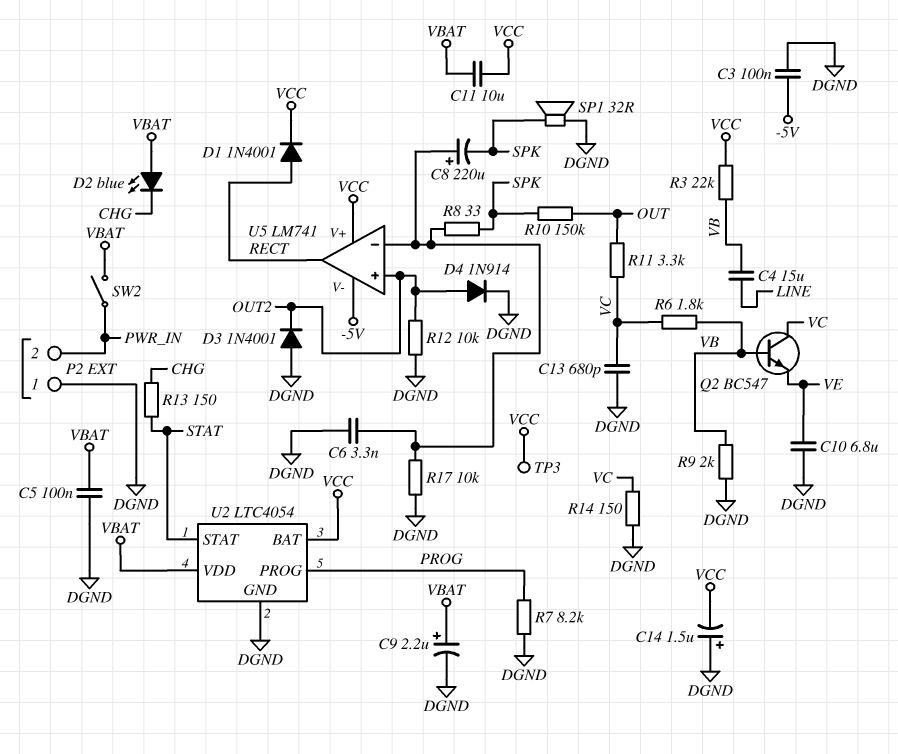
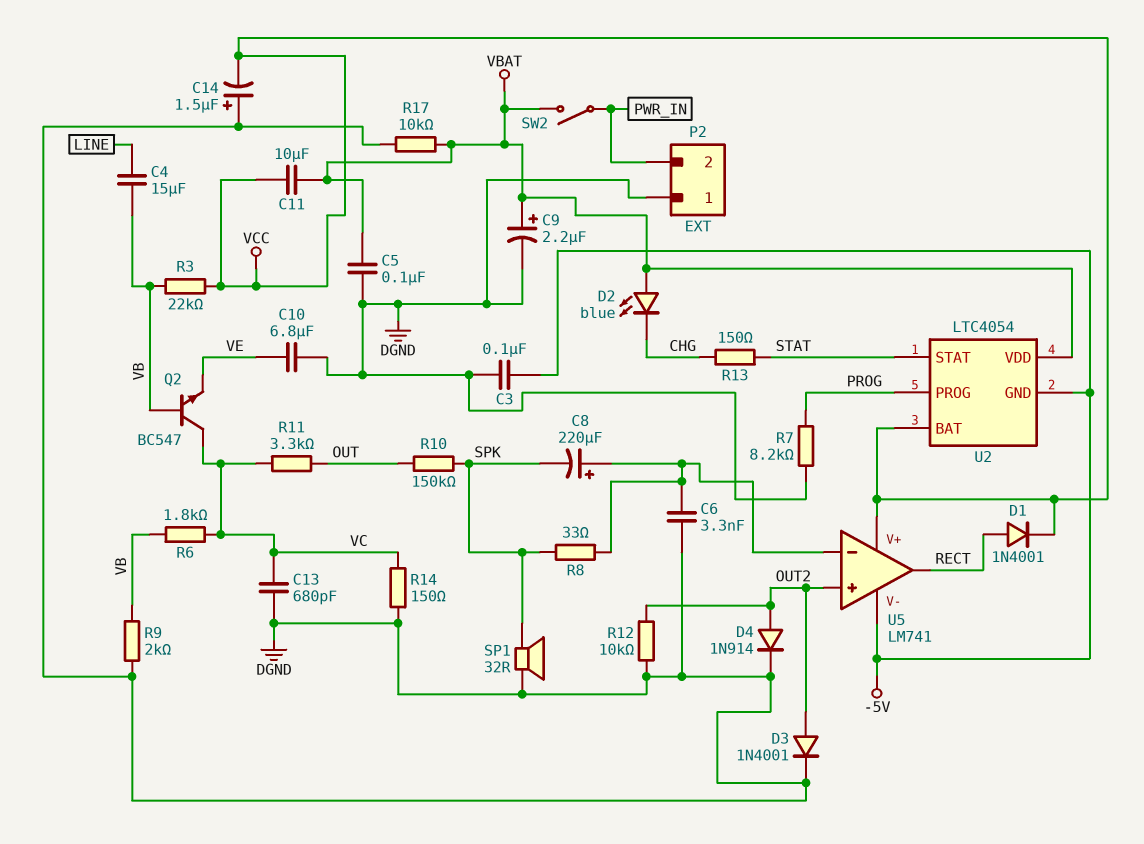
D3: diode 1N4001 (A DGND, K OUT2) -> diode 1N4001 (A OUT2, K DGND)
R17: 10k (DGND, U5/in-) -> 10k (DGND, VBAT)
TP3: test point (VCC) -> none
U2 pin GND: DGND -> -5V

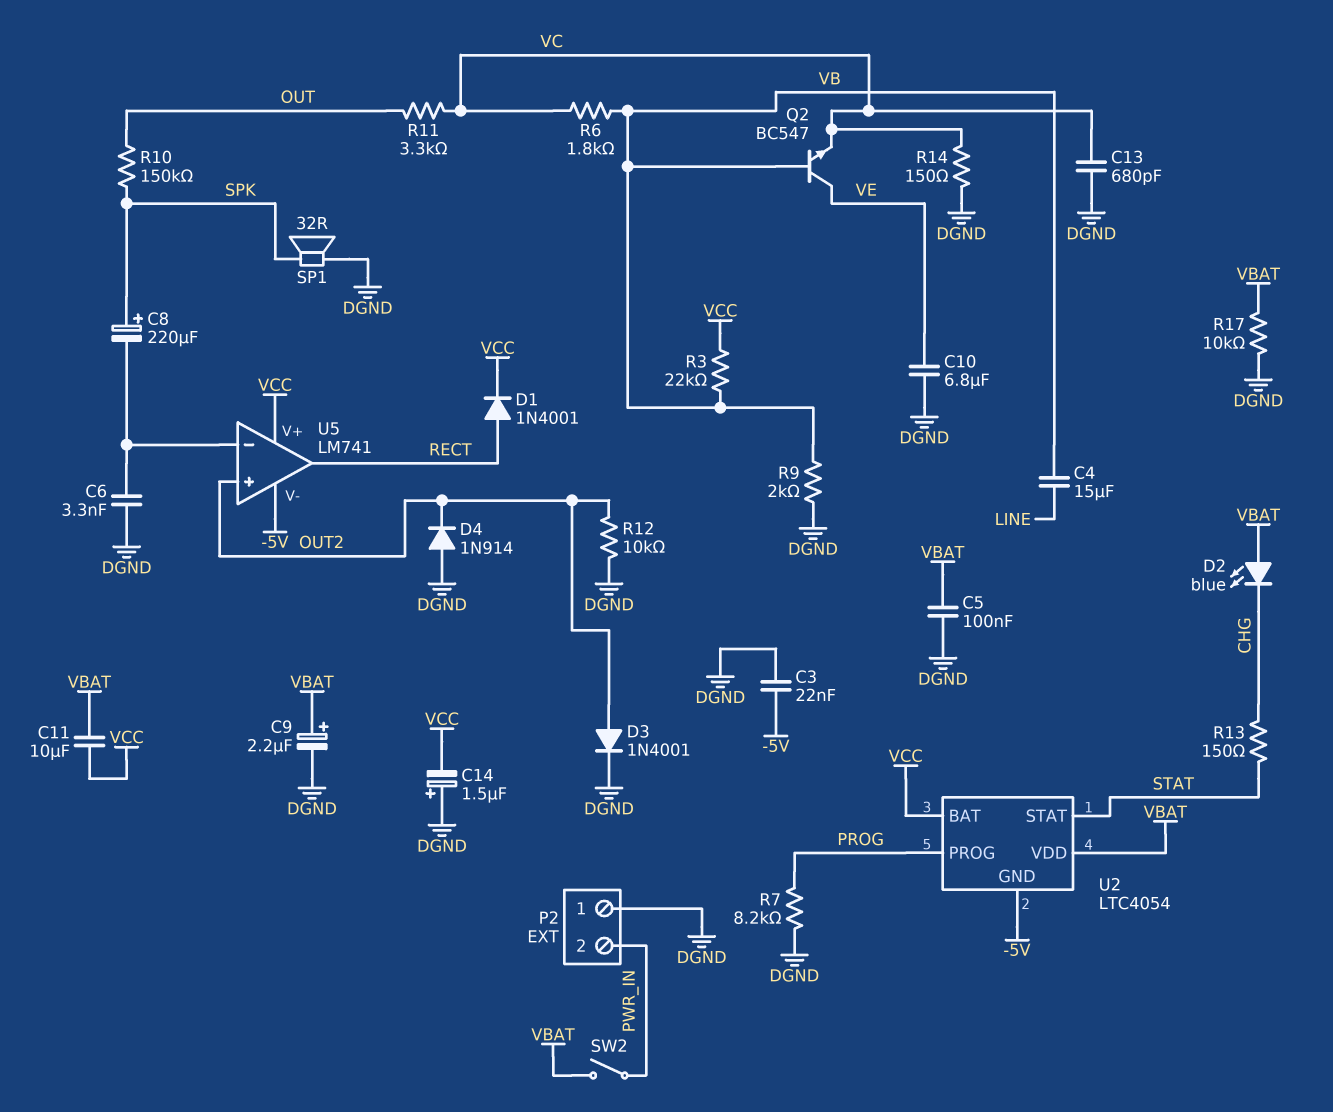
C3: 100nF (-5V, DGND) -> 22nF (-5V, DGND)
C8: 220uF (plus U5/in-, minus SPK) -> 220uF (plus SPK, minus U5/in-)
D4: diode 1N914 (A OUT2, K DGND) -> diode 1N914 (A DGND, K OUT2)
Q2: NPN BC547 (B VB, C VC, E VE) -> NPN BC547 (B VB, C VE, E VC)
R8: 33 (SPK, U5/in-) -> none

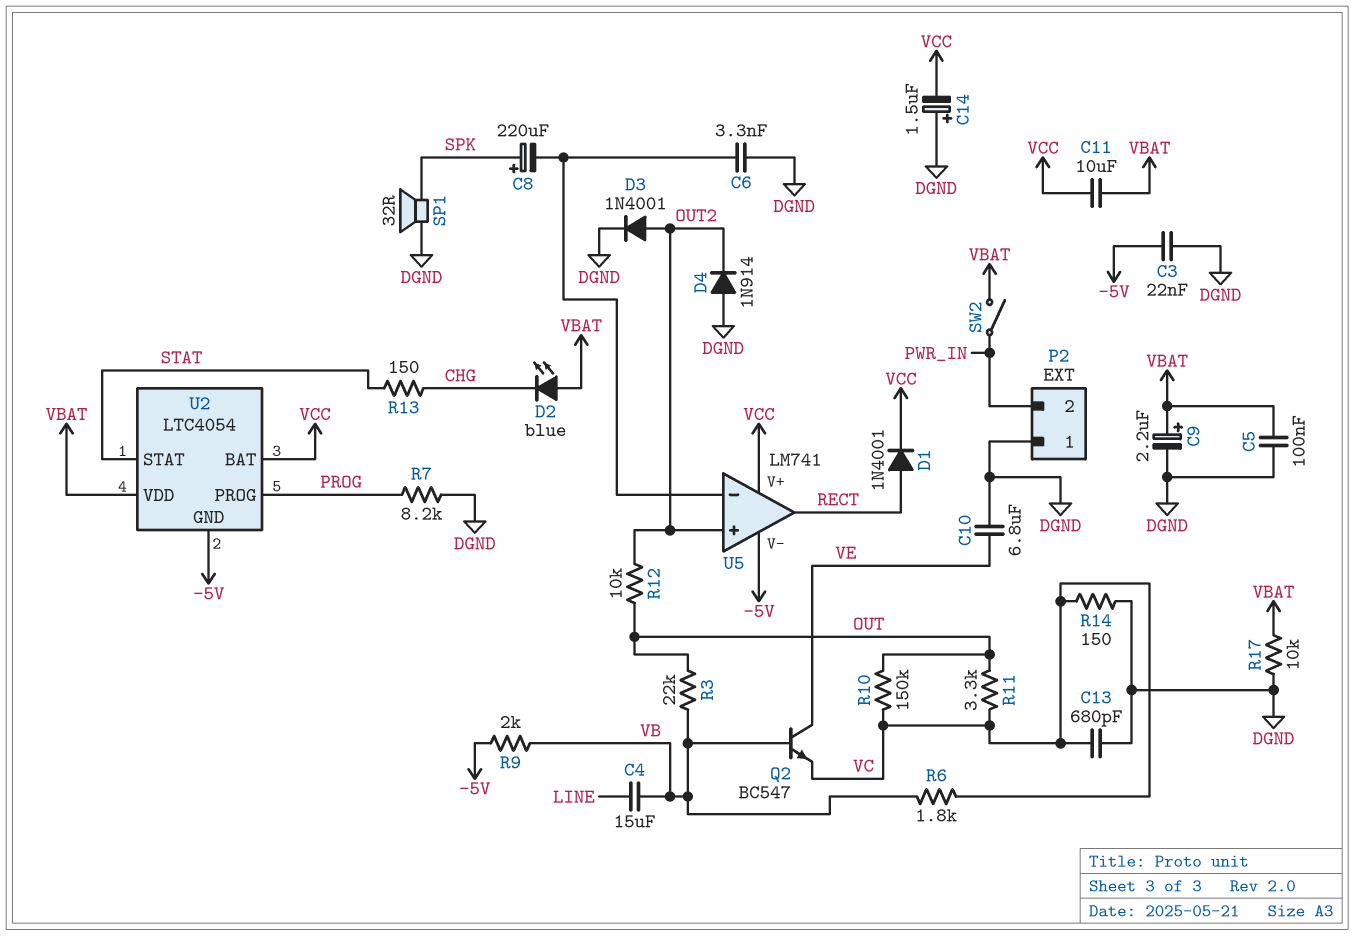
R3: 22k (VB, VCC) -> 22k (OUT, VB)
R9: 2k (DGND, VB) -> 2k (-5V, VB)
R10: 150k (OUT, SPK) -> 150k (OUT, VC)
R12: 10k (DGND, OUT2) -> 10k (OUT, OUT2)

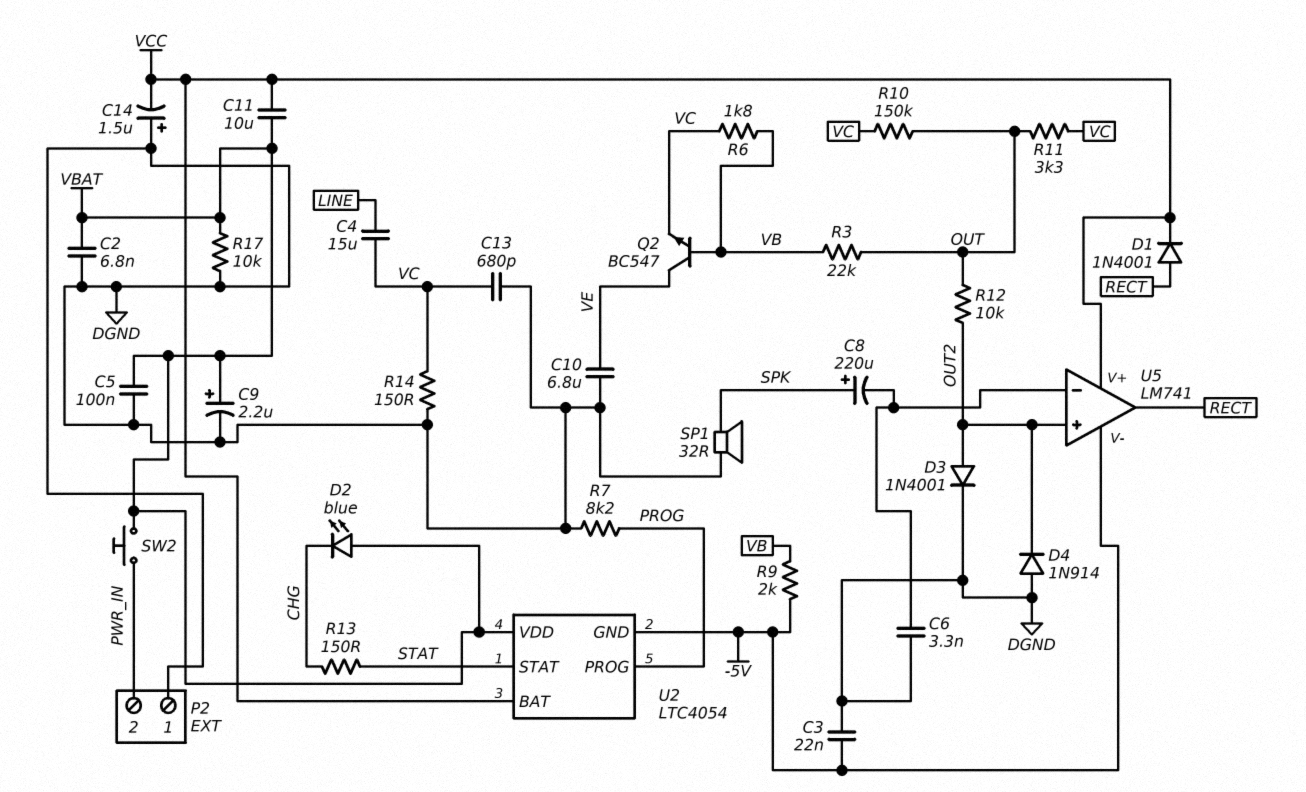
C2: none -> 6.8nF (DGND, VBAT)
C4: 15uF (LINE, VB) -> 15uF (LINE, VC)
SW2: switch (PWR_IN, VBAT) -> button (PWR_IN, VBAT)

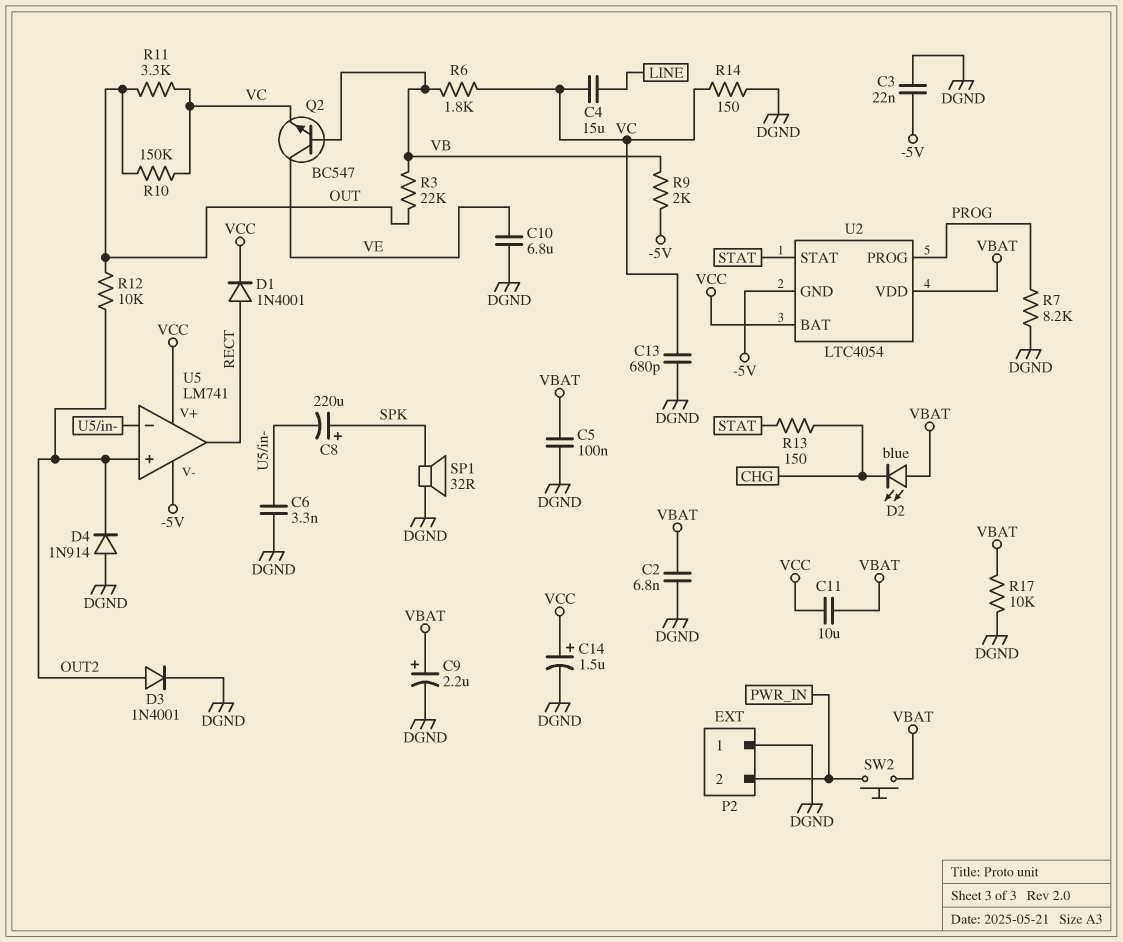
C14: 1.5uF (plus DGND, minus VCC) -> 1.5uF (plus VCC, minus DGND)

